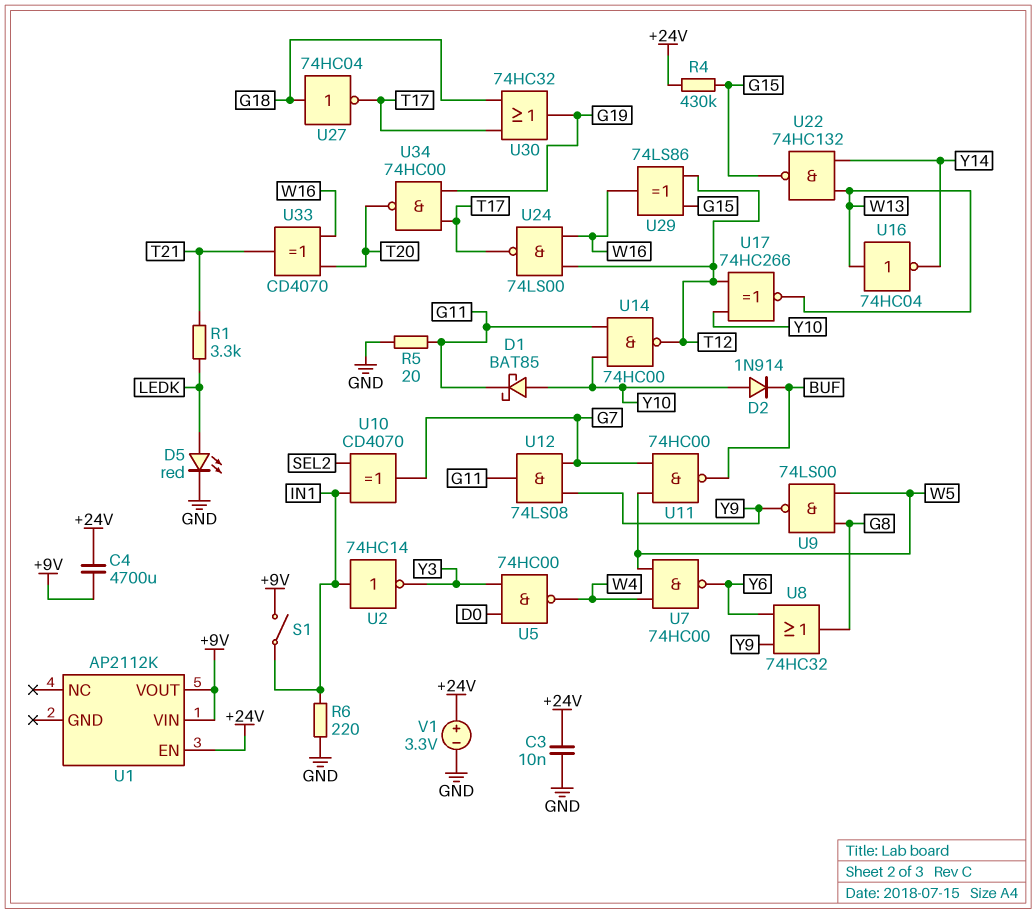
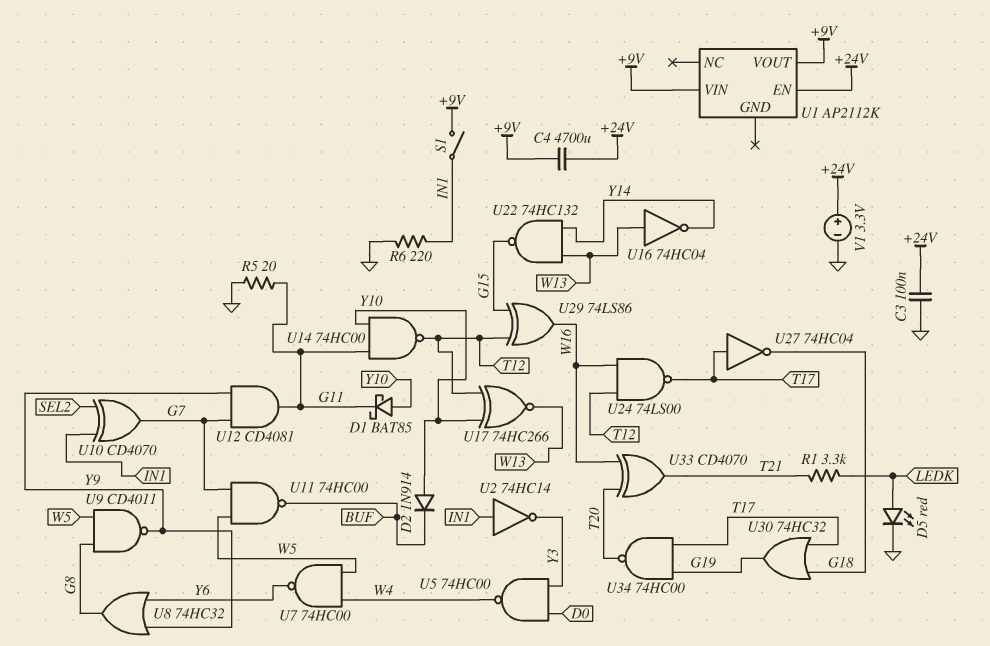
C3: 10nF (+24V, GND) -> 100nF (+24V, GND)
R4: 430k (+24V, G15) -> none
U9: NAND 74LS00 (in G8, in W5, out Y9) -> NAND CD4011 (in G8, in W5, out Y9)
U12: AND 74LS08 (in G7, in Y9, out G11) -> AND CD4081 (in G7, in Y9, out G11)
U27: NOT 74HC04 (in G18, out T17) -> NOT 74HC04 (in T17, out G18)

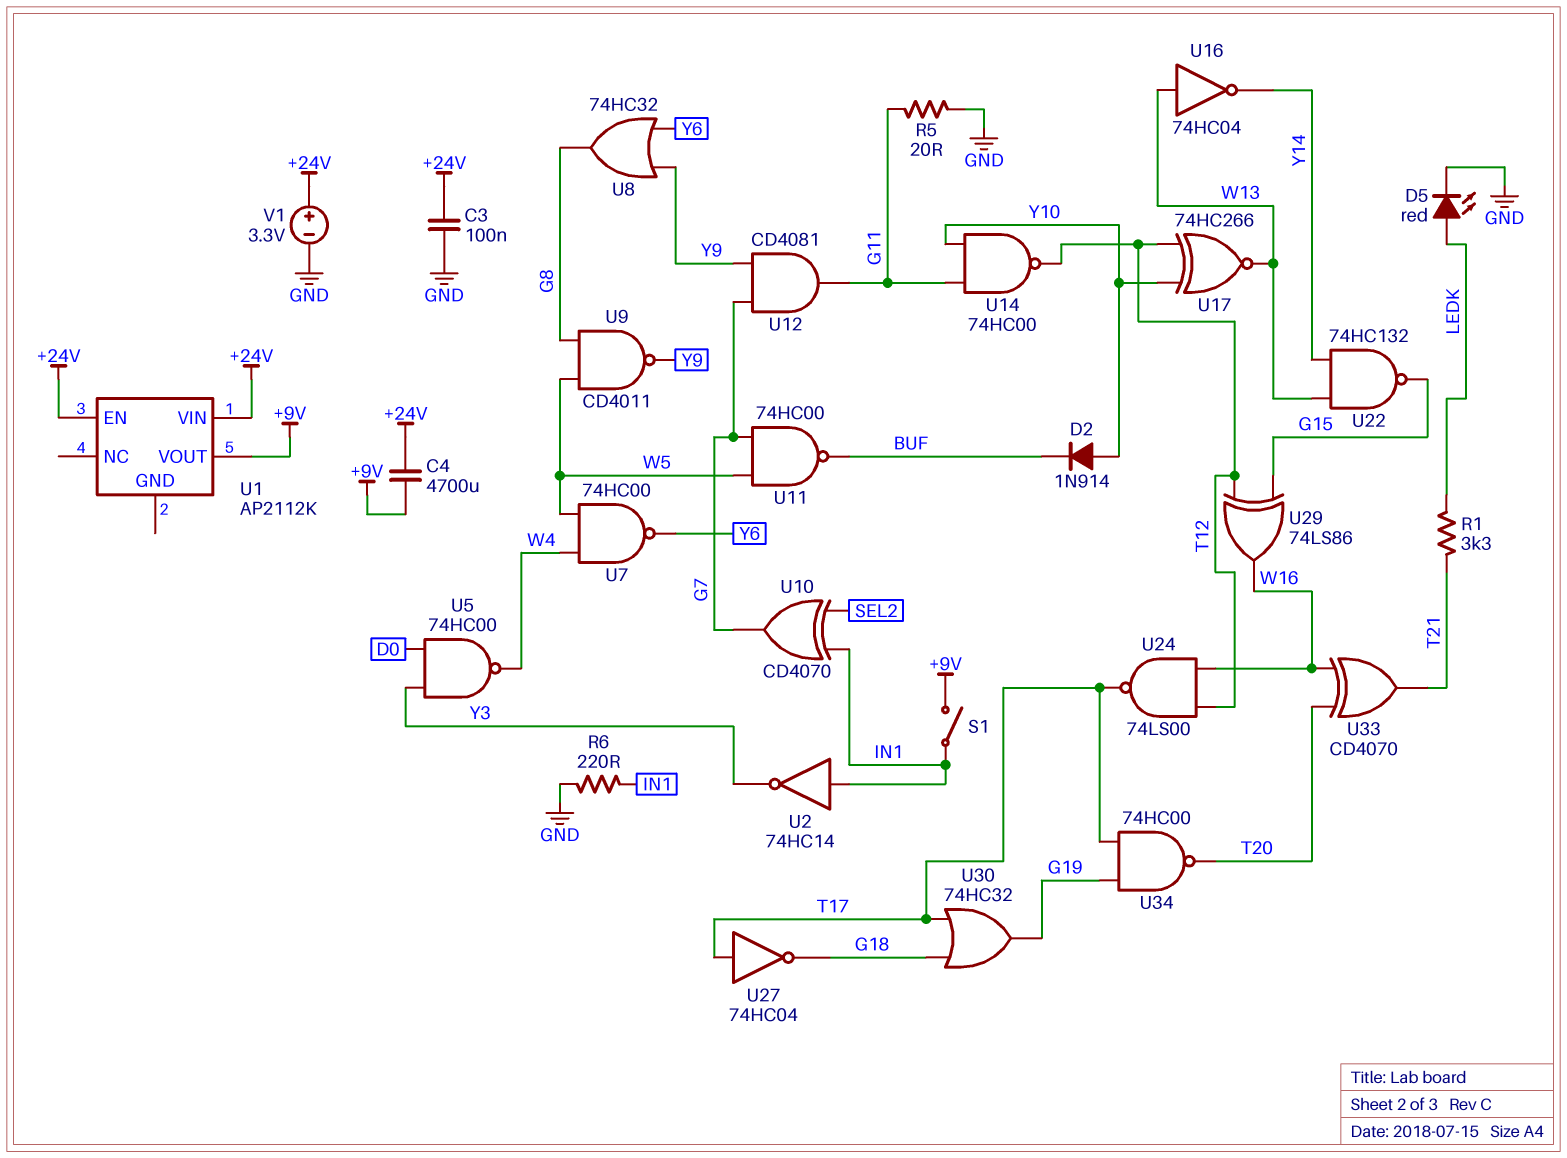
D1: schottky BAT85 (A Y10, K G11) -> none
U1 pin VIN: +9V -> +24V

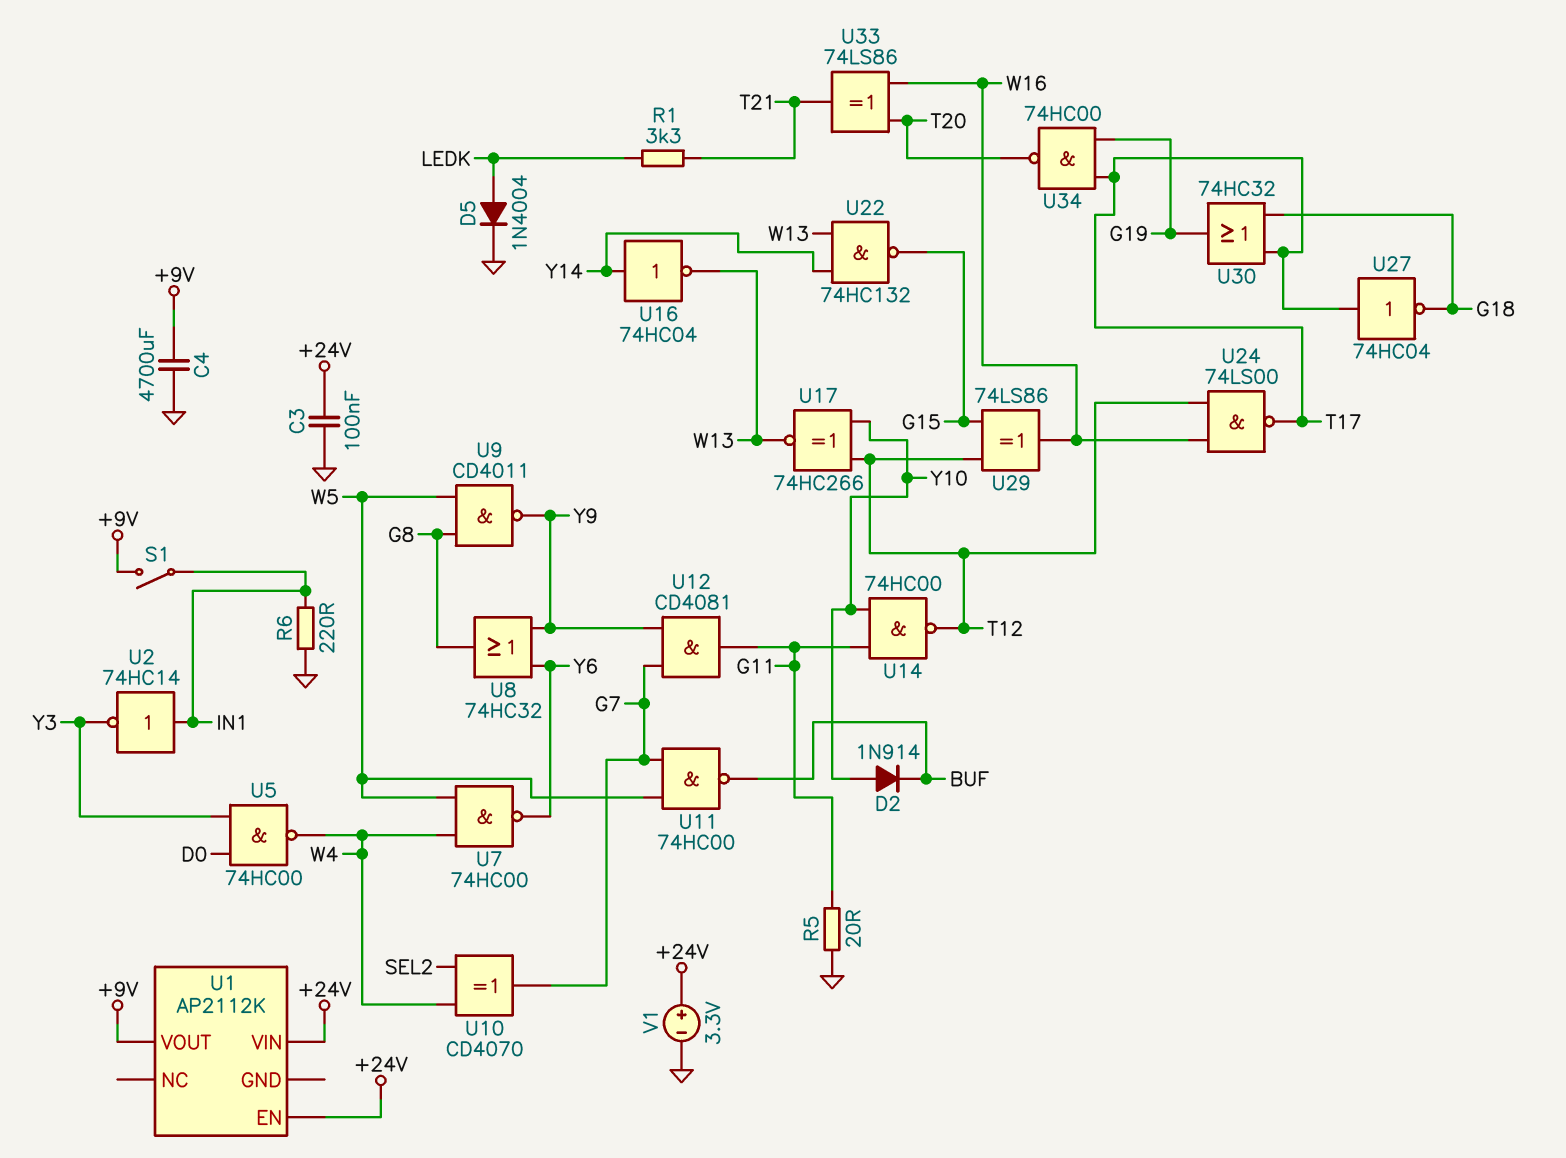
C4: 4700uF (+9V, +24V) -> 4700uF (+9V, GND)
D5: LED red (A LEDK, K GND) -> diode 1N4004 (A LEDK, K GND)
U10: XOR CD4070 (in IN1, in SEL2, out G7) -> XOR CD4070 (in SEL2, in W4, out G7)
U16: NOT 74HC04 (in W13, out Y14) -> NOT 74HC04 (in Y14, out W13)
U33: XOR CD4070 (in T20, in W16, out T21) -> XOR 74LS86 (in T20, in W16, out T21)

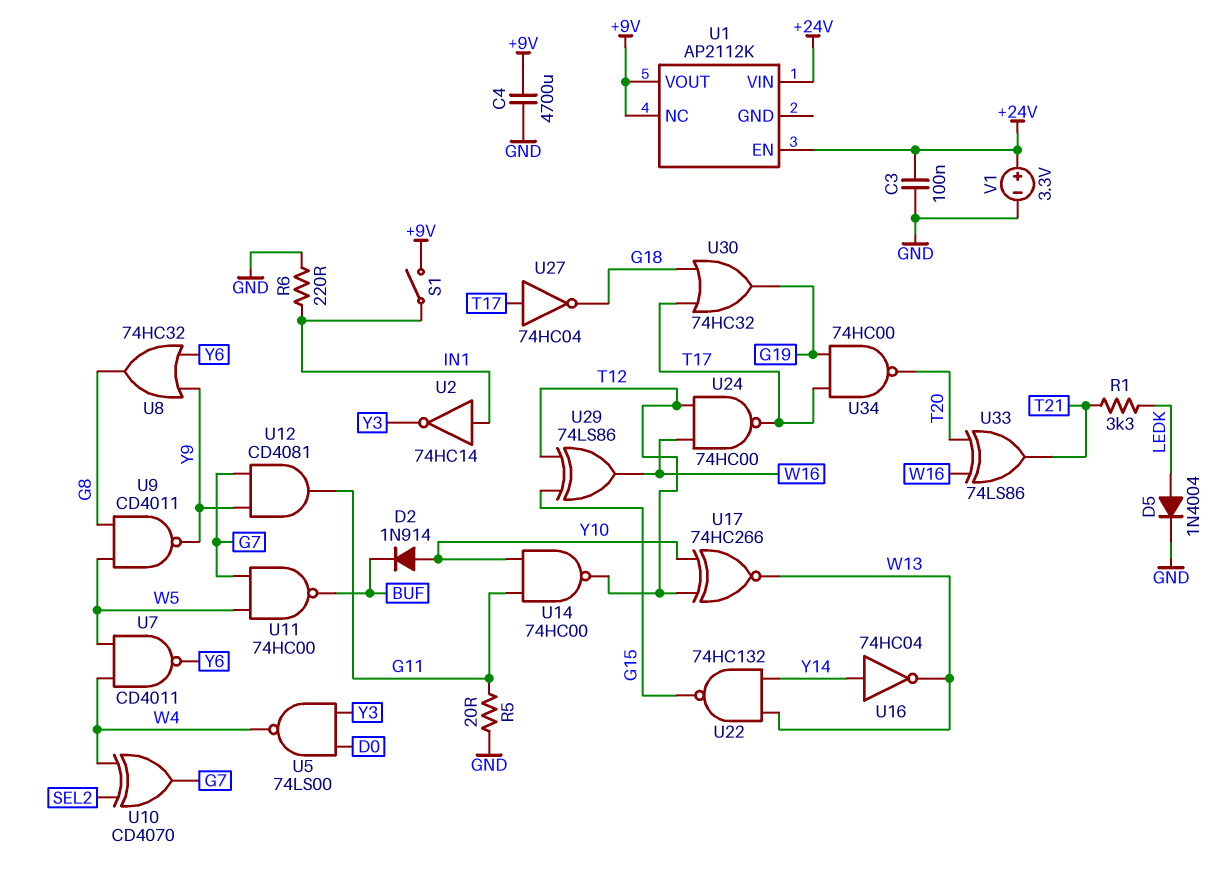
U1 pin NC: none -> +9V
U5: NAND 74HC00 (in D0, in Y3, out W4) -> NAND 74LS00 (in D0, in Y3, out W4)
U7: NAND 74HC00 (in W4, in W5, out Y6) -> NAND CD4011 (in W4, in W5, out Y6)
U24: NAND 74LS00 (in T12, in W16, out T17) -> NAND 74HC00 (in T12, in W16, out T17)

